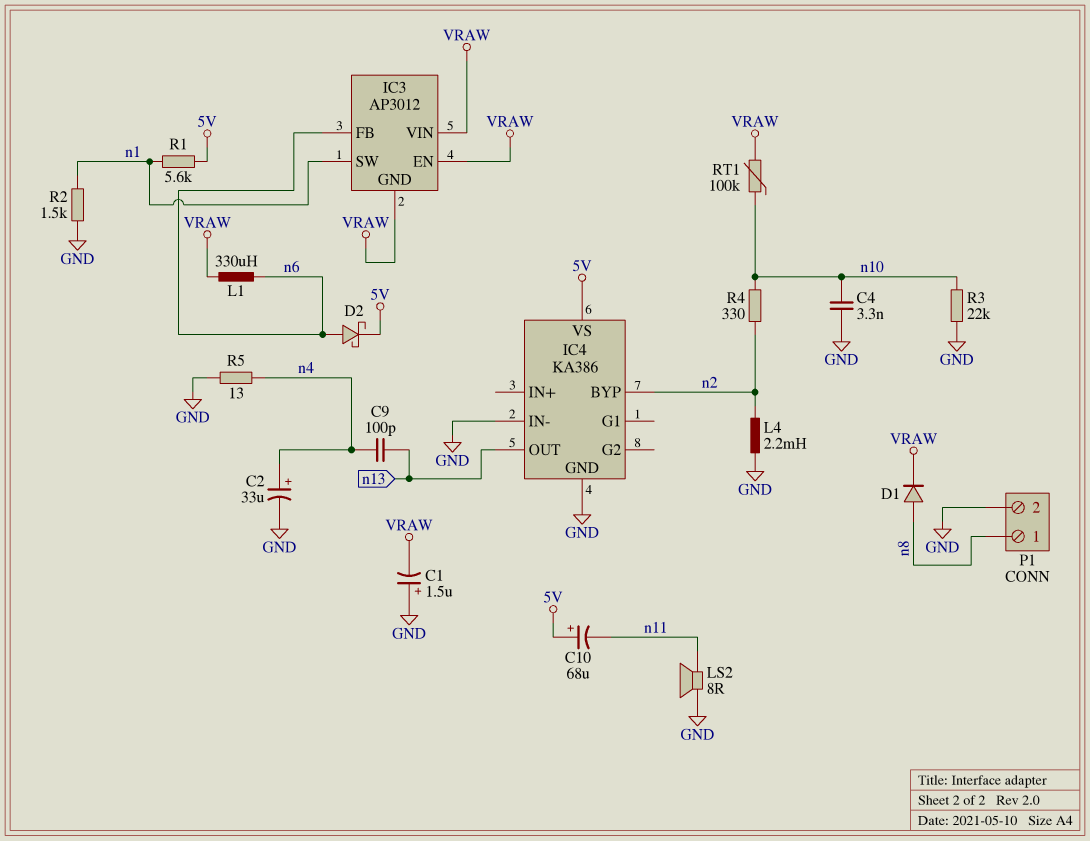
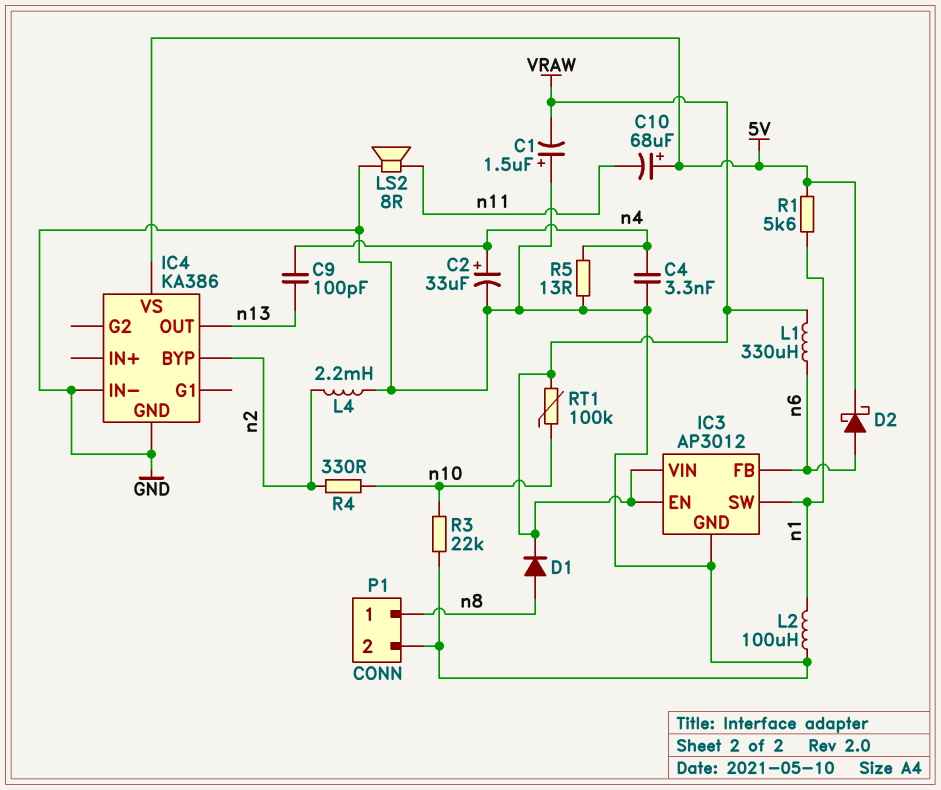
C4: 3.3nF (GND, n10) -> 3.3nF (GND, n4)
IC3 pin GND: VRAW -> GND
L2: none -> 100uH (GND, n1)
R2: 1.5k (GND, n1) -> none

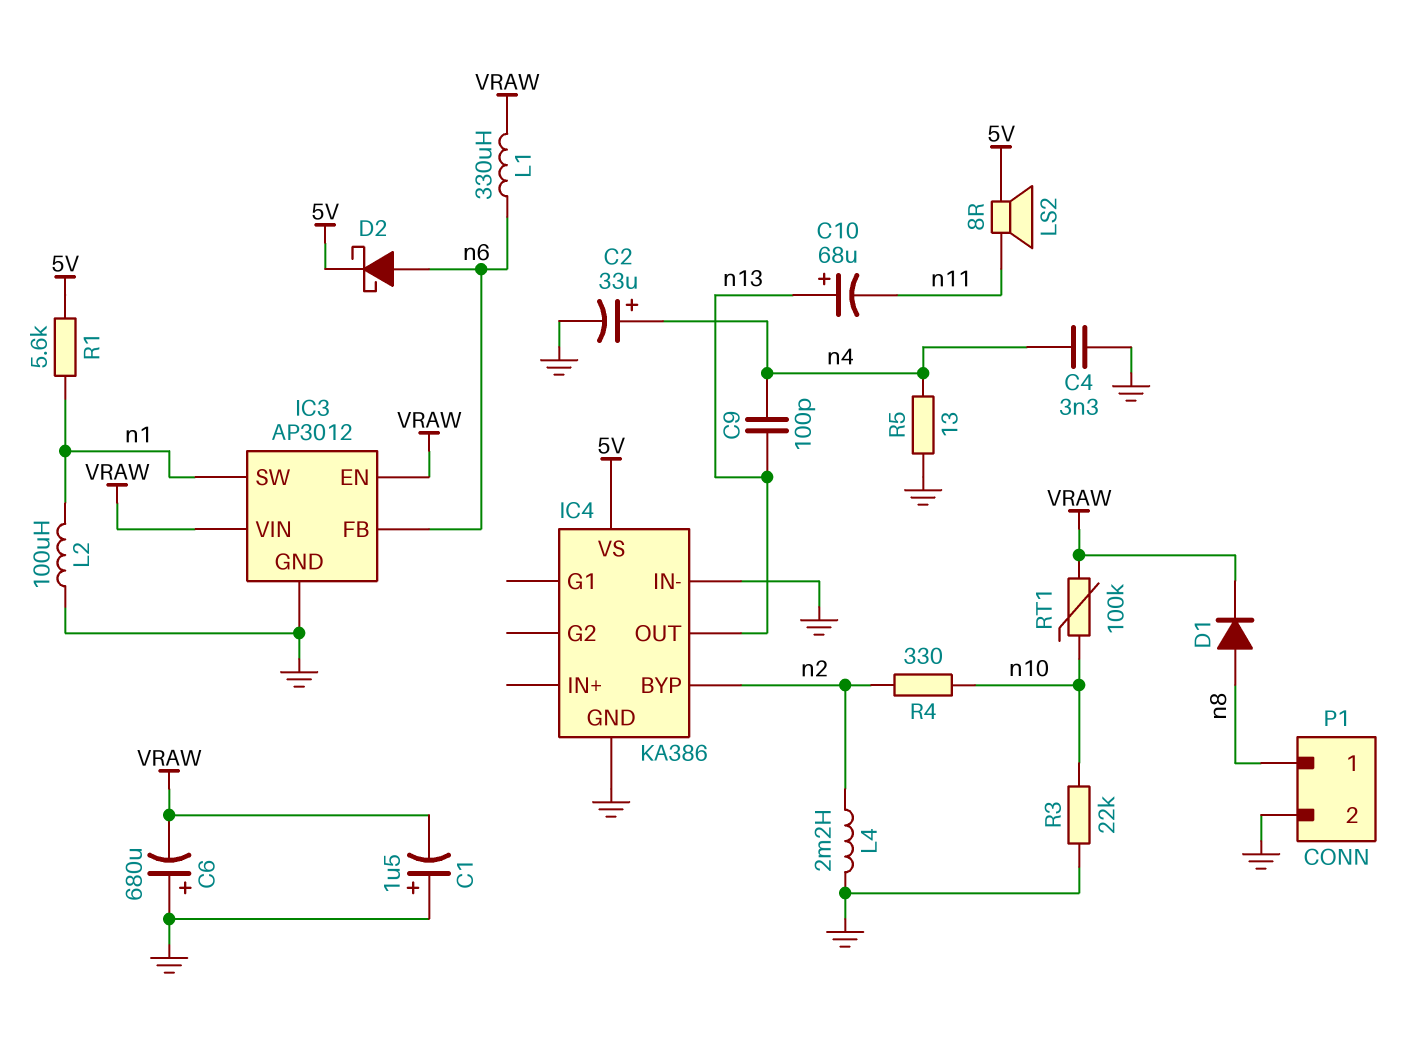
C6: none -> 680uF (plus GND, minus VRAW)
C10: 68uF (plus 5V, minus n11) -> 68uF (plus n13, minus n11)
LS2: speaker 8R (GND, n11) -> speaker 8R (5V, n11)

